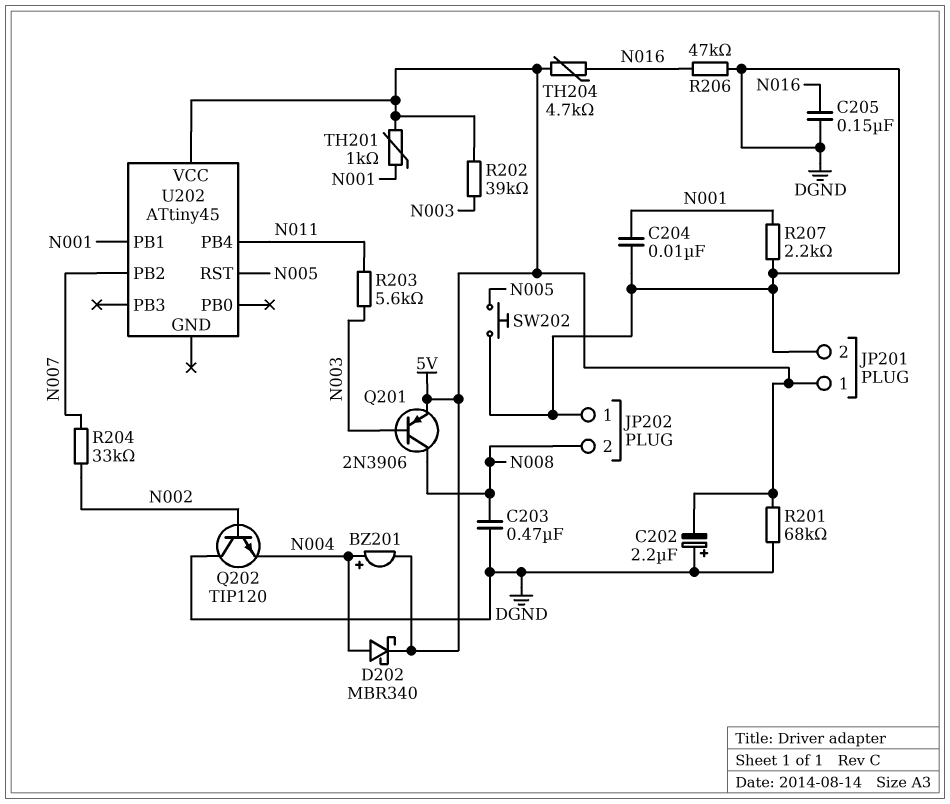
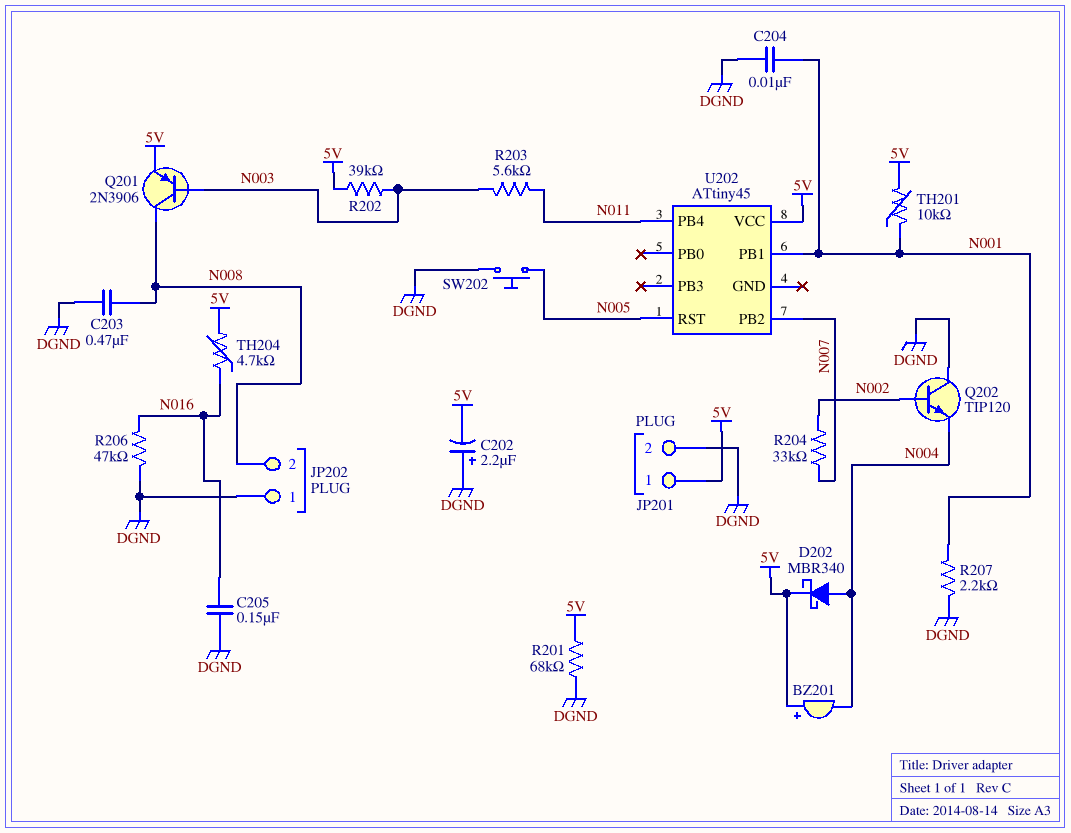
BZ201: buzzer (plus N004, minus 5V) -> buzzer (plus 5V, minus N004)
TH201: 1k (5V, N001) -> 10k (5V, N001)

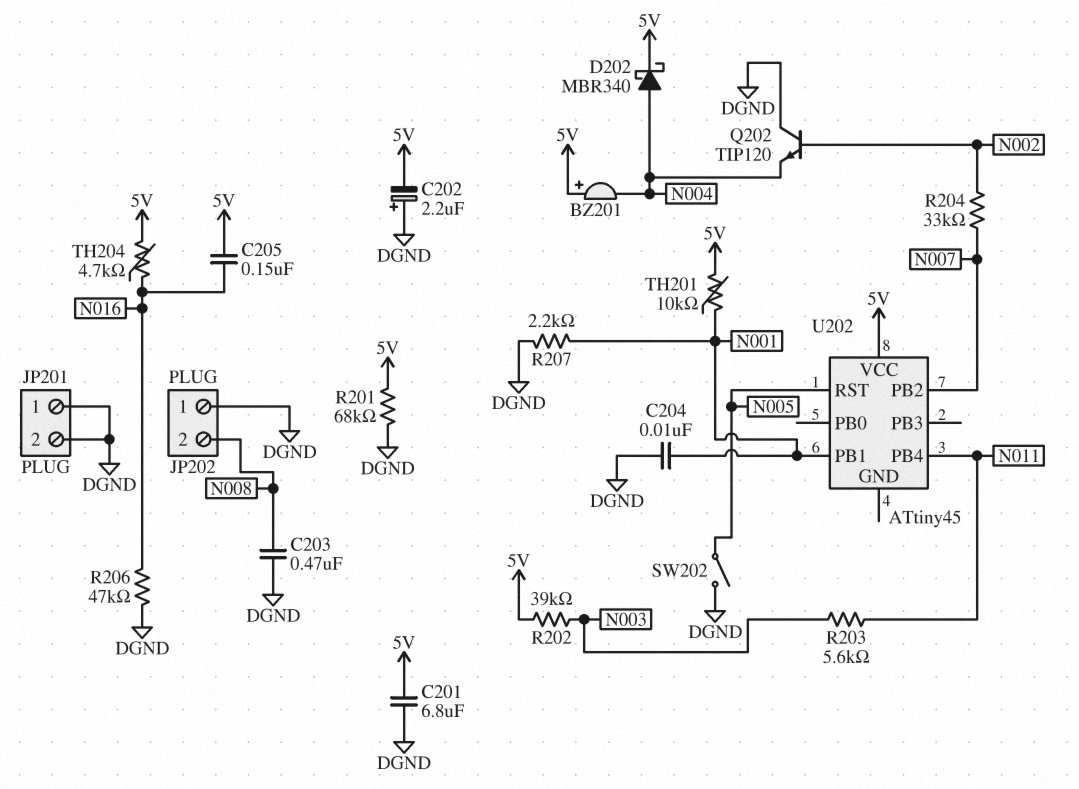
C201: none -> 6.8uF (5V, DGND)
C205: 150nF (DGND, N016) -> 150nF (5V, N016)
JP201 pin 1: 5V -> DGND
Q201: PNP 2N3906 (B N003, C N008, E 5V) -> none
SW202: button (DGND, N005) -> switch (DGND, N005)

